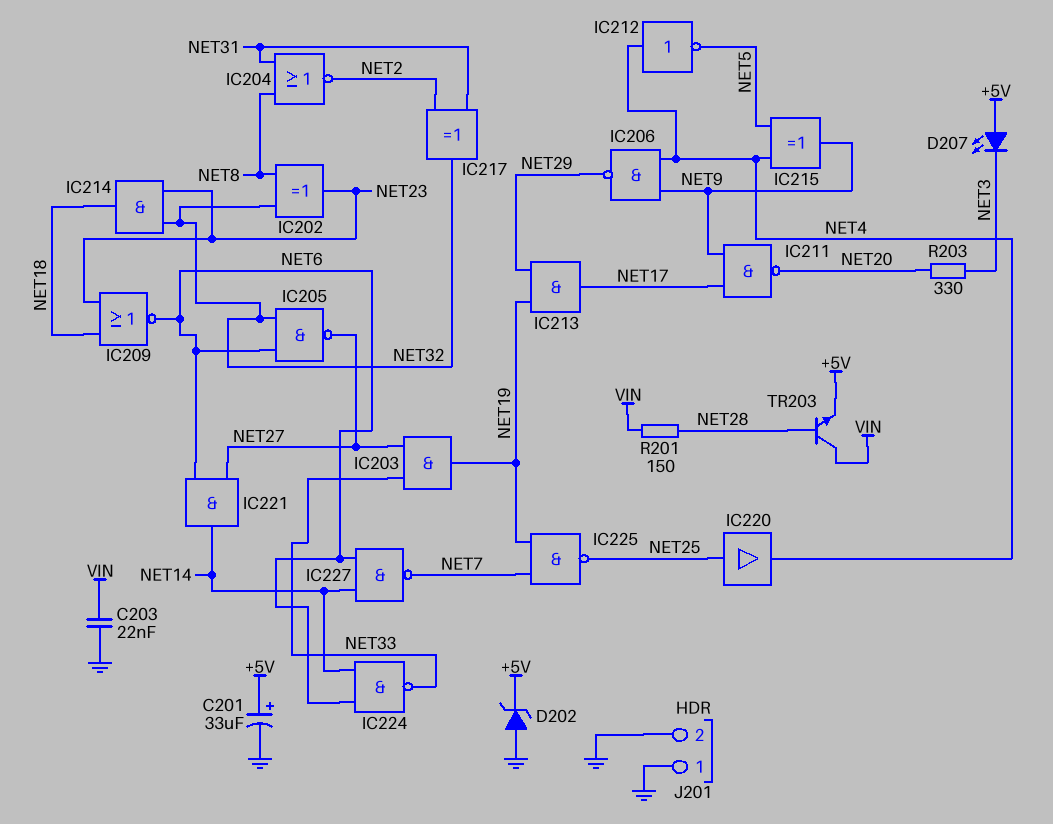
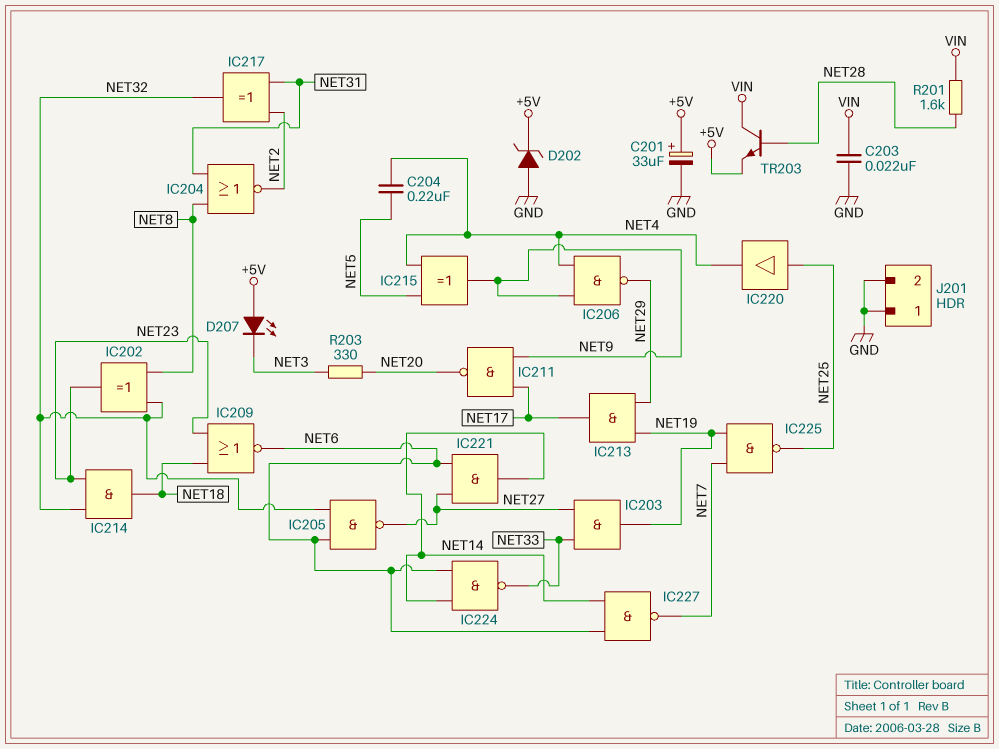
C204: none -> 220nF (NET4, NET5)
IC212: NOT (in NET4, out NET5) -> none
R201: 150 (NET28, VIN) -> 1.6k (NET28, VIN)

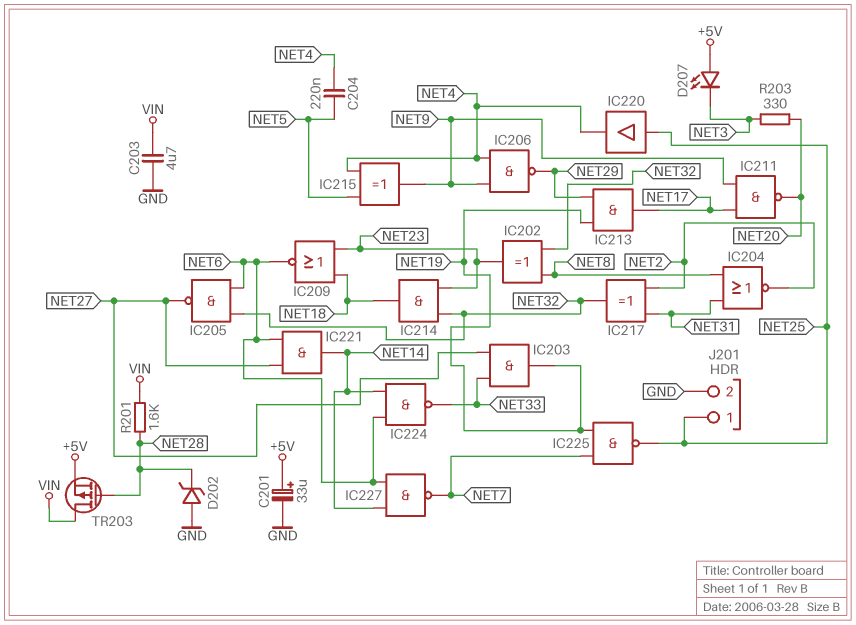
C203: 22nF (GND, VIN) -> 4.7uF (GND, VIN)
D202: zener (A GND, K +5V) -> zener (A GND, K NET28)
J201 pin 1: GND -> NET25
TR203: NPN (B NET28, C VIN, E +5V) -> PMOS (G NET28, D VIN, S +5V)

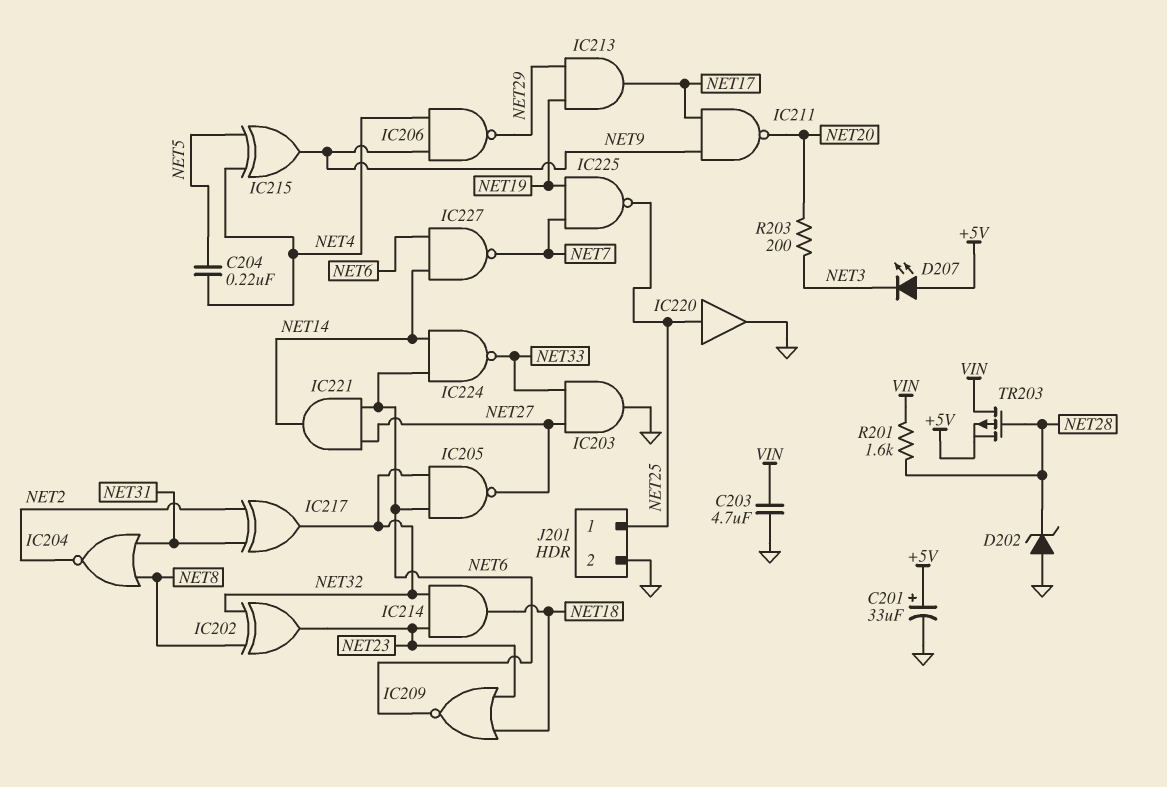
IC203: AND (in NET27, in NET33, out NET19) -> AND (in NET27, in NET33, out GND)
IC220: buffer (in NET25, out NET4) -> buffer (in NET25, out GND)
R203: 330 (NET3, NET20) -> 200 (NET3, NET20)

